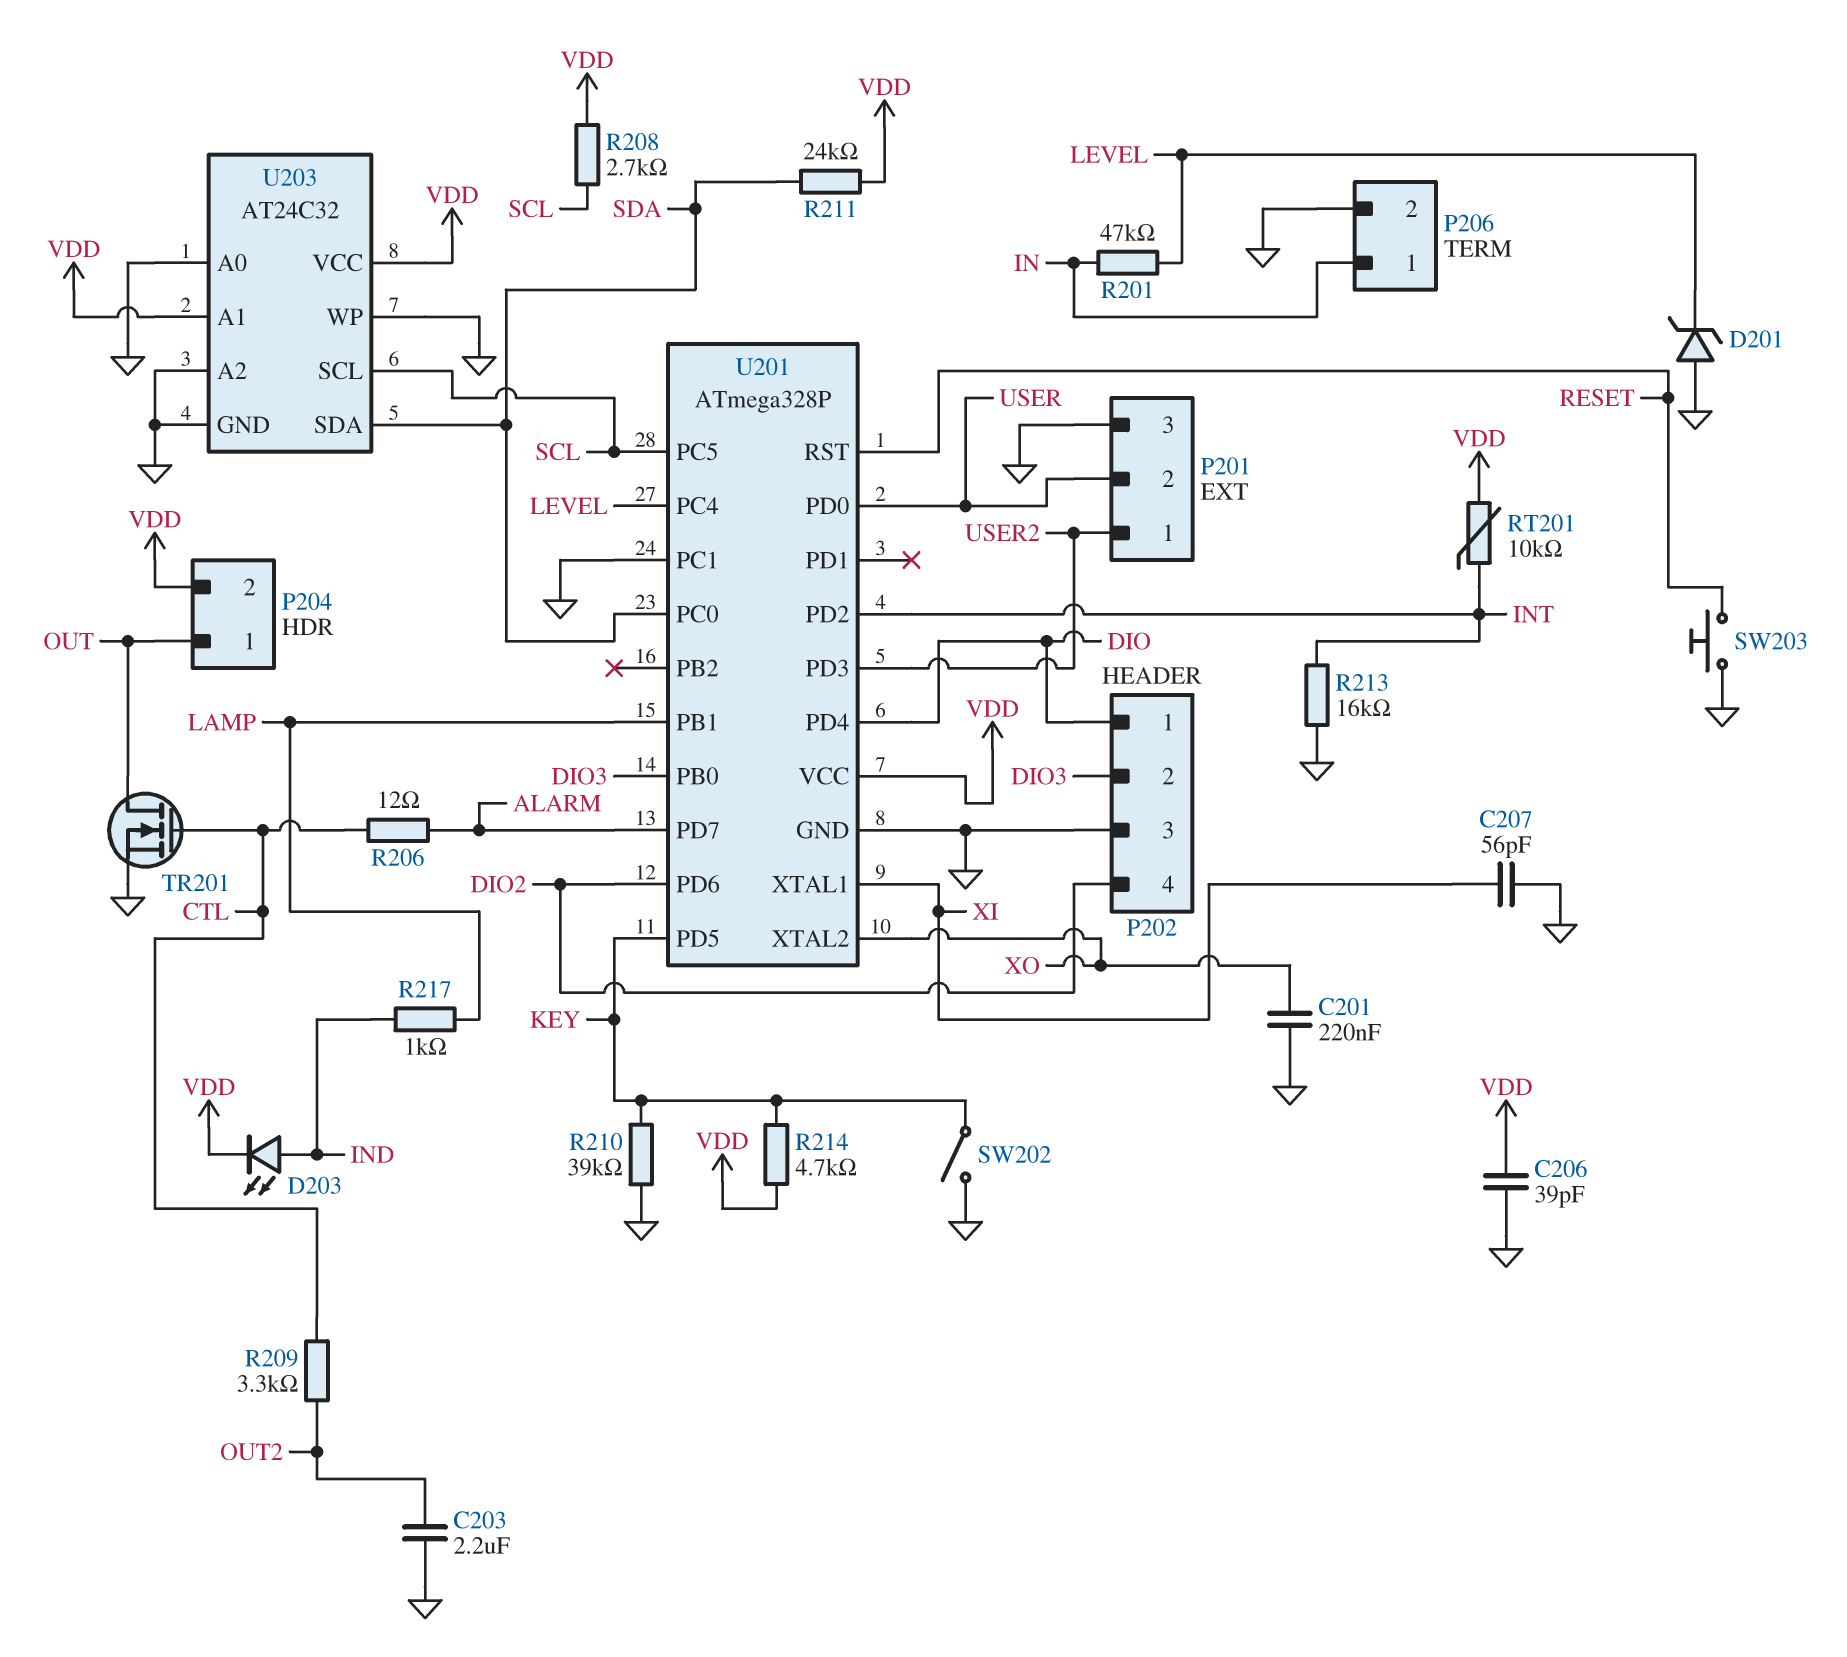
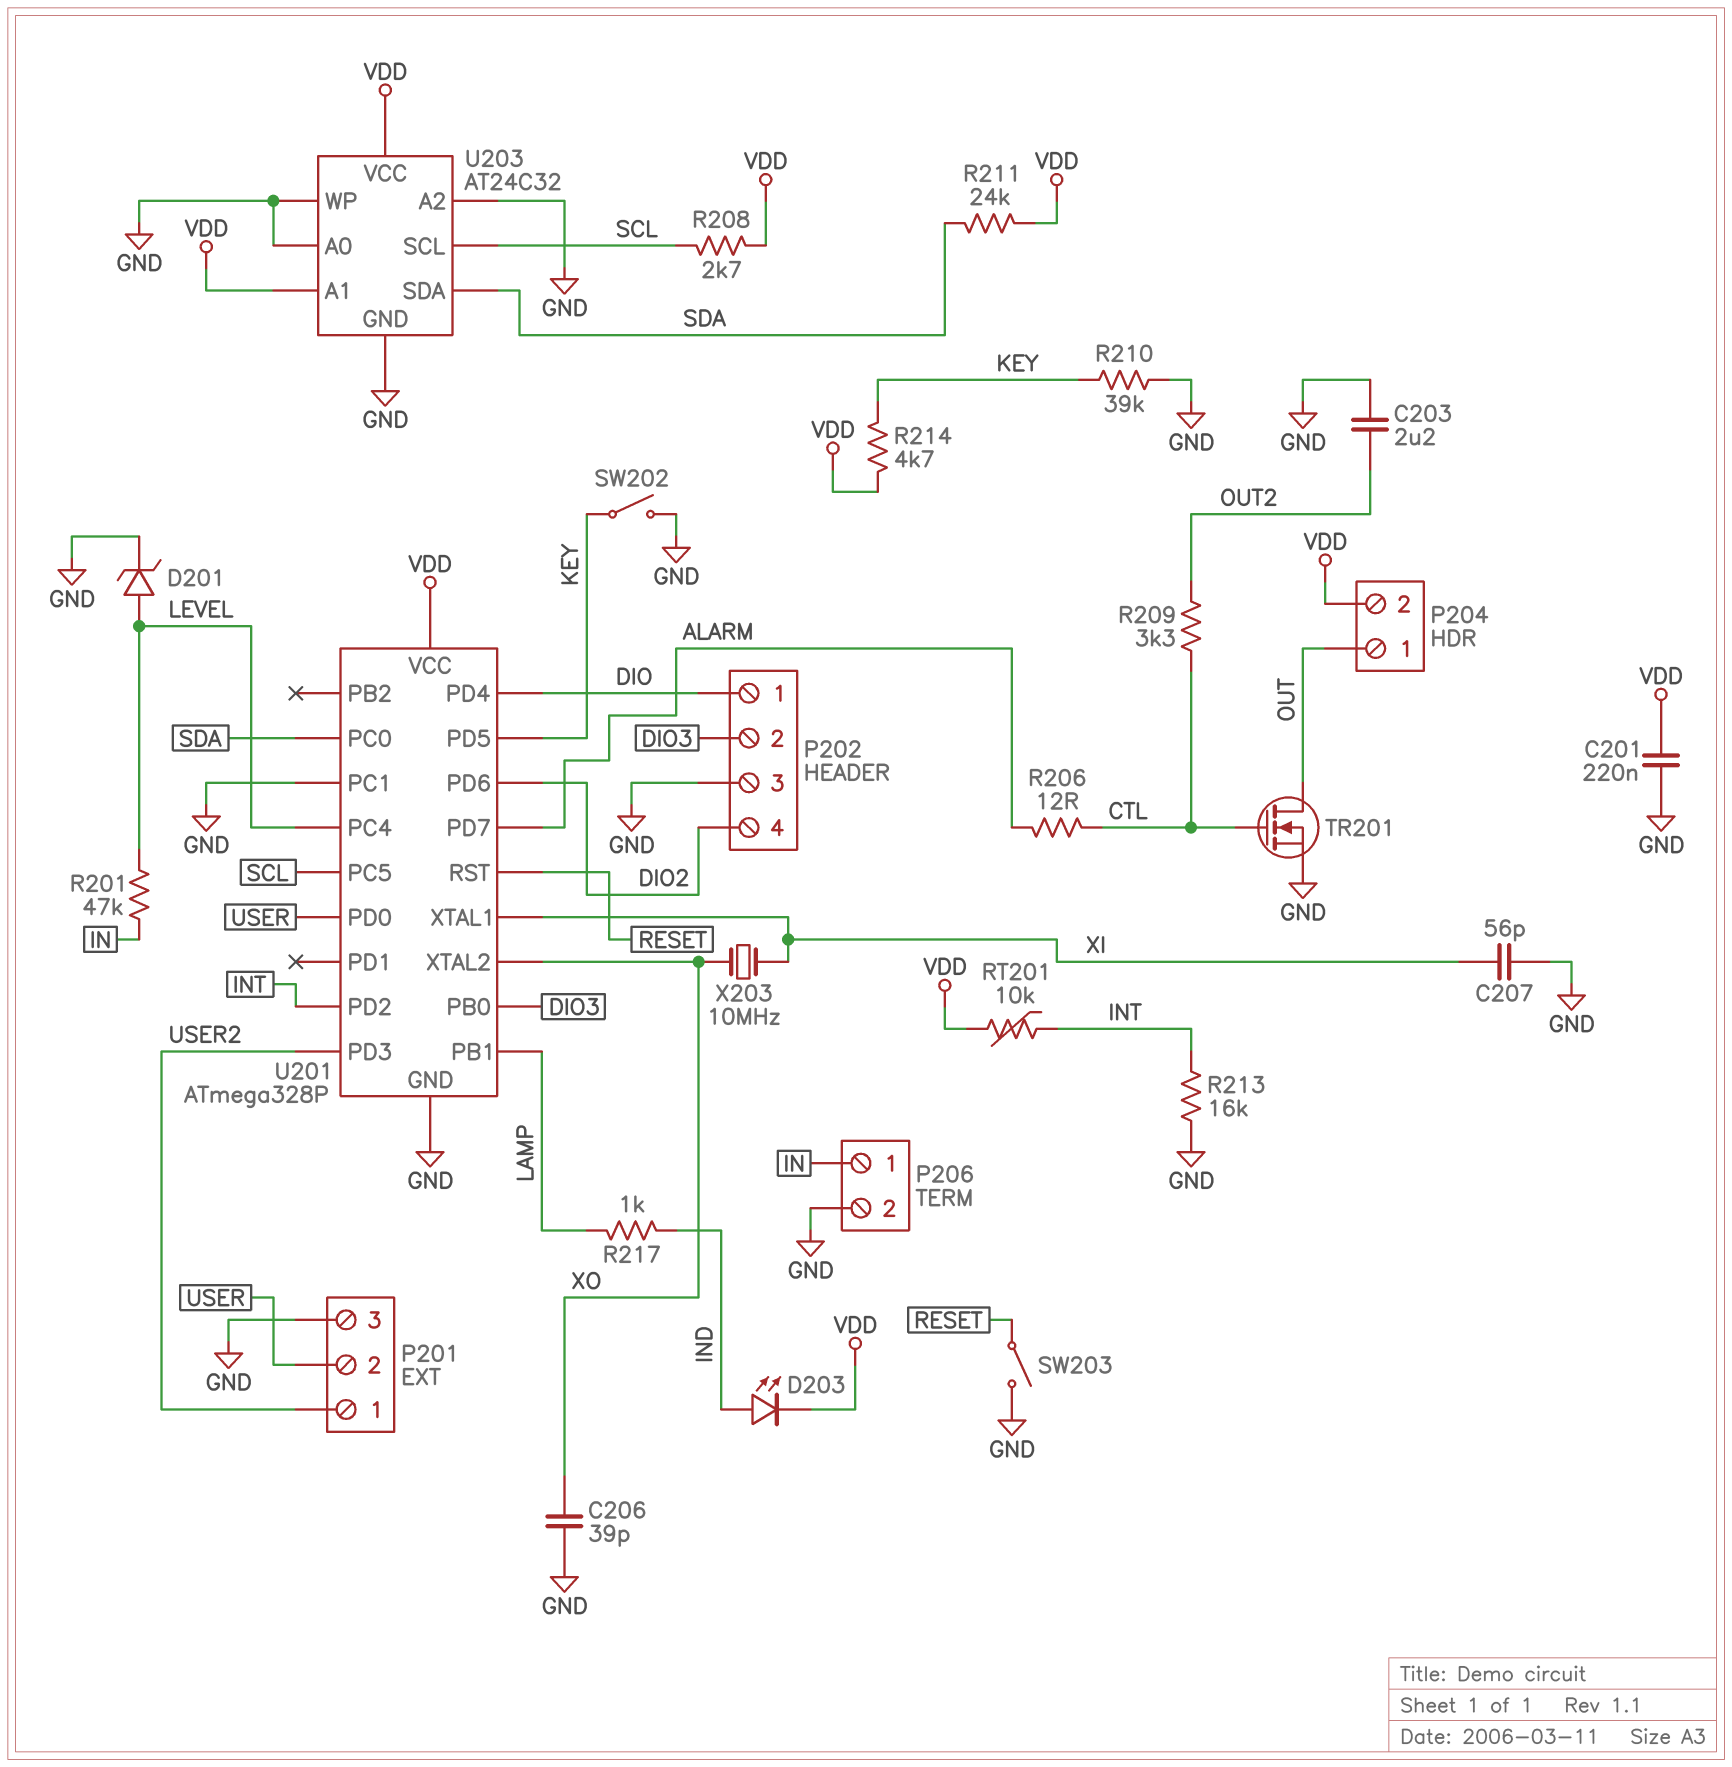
C201: 220nF (GND, XO) -> 220nF (GND, VDD)
C206: 39pF (GND, VDD) -> 39pF (GND, XO)
D201: zener (A GND, K LEVEL) -> zener (A LEVEL, K GND)
SW203: button (GND, RESET) -> switch (GND, RESET)
X203: none -> 10MHz (XI, XO)

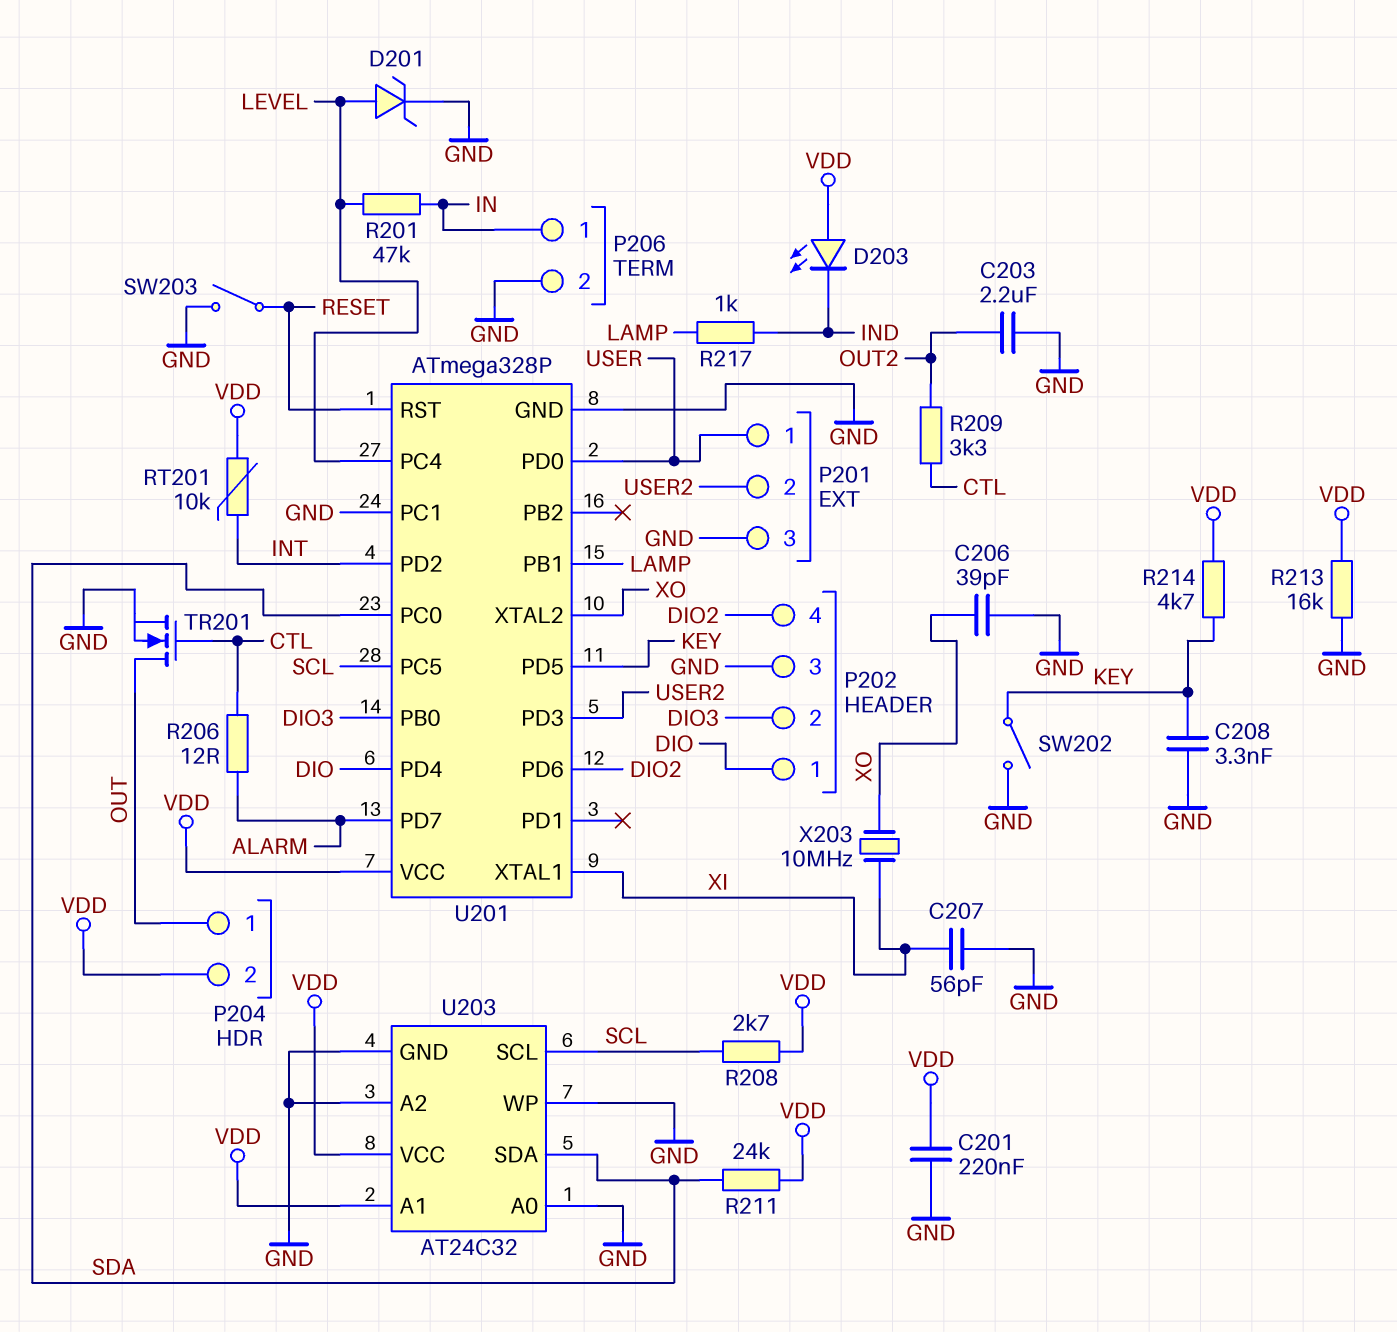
C208: none -> 3.3nF (GND, KEY)
D203: LED (A IND, K VDD) -> LED (A VDD, K IND)
P201 pin 1: USER2 -> USER
P201 pin 2: USER -> USER2
R210: 39k (GND, KEY) -> none
R213: 16k (GND, INT) -> 16k (GND, VDD)

